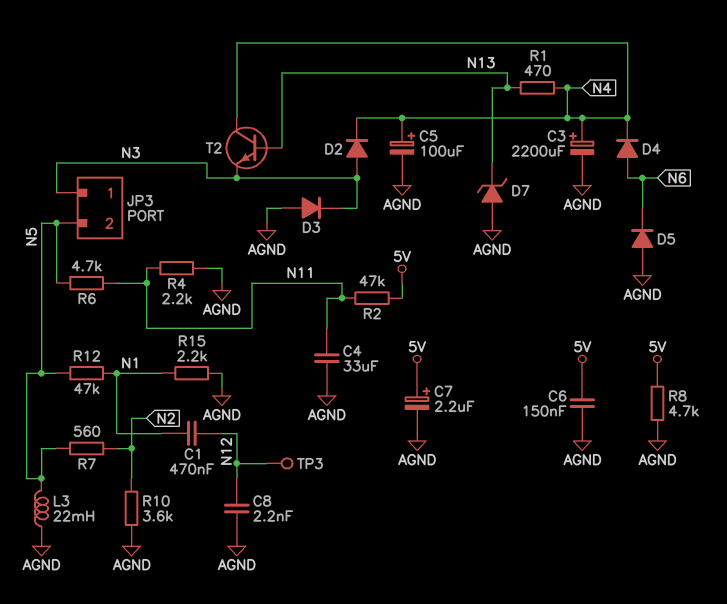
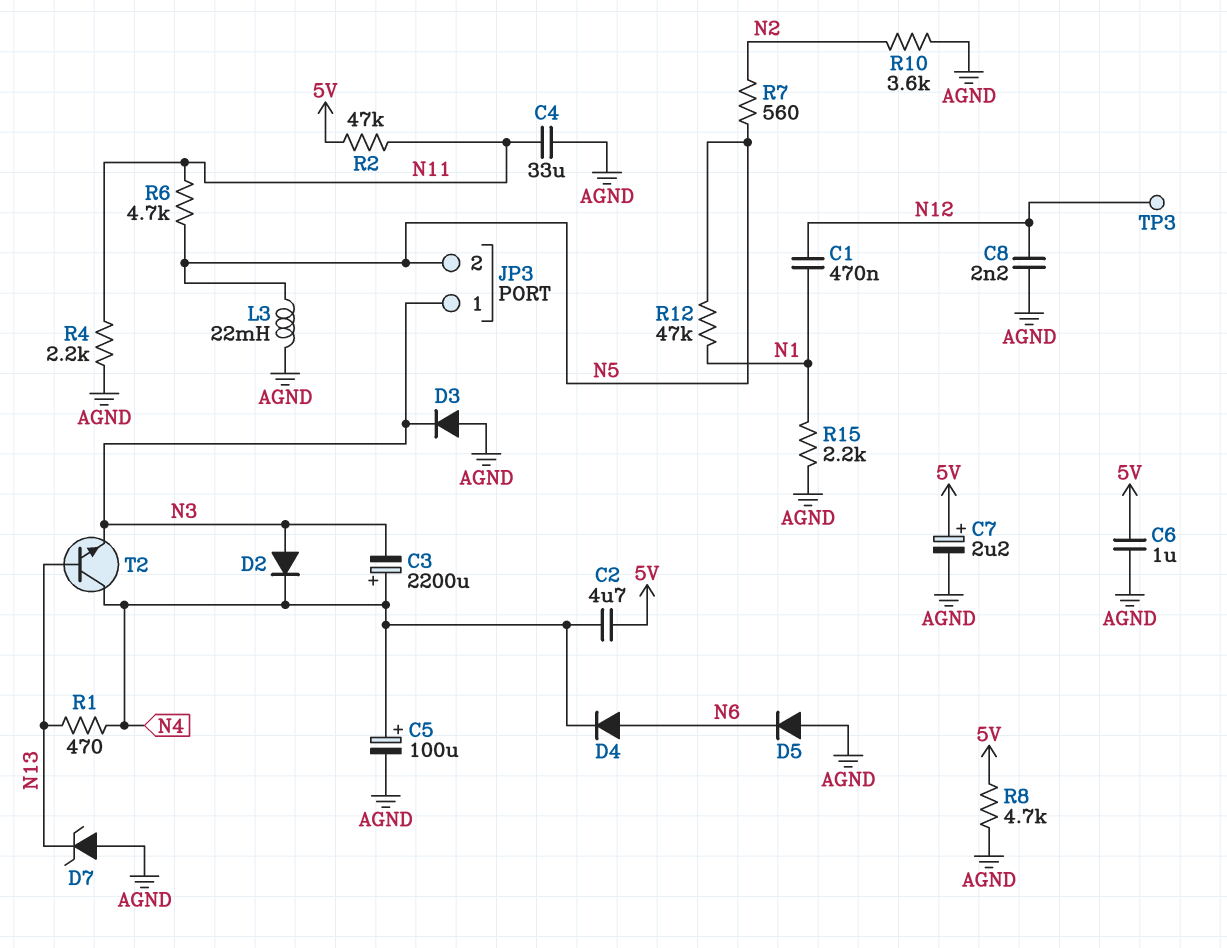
C2: none -> 4.7uF (5V, N4)
C3: 2200uF (plus N4, minus AGND) -> 2200uF (plus N4, minus N3)
C6: 150nF (5V, AGND) -> 1uF (5V, AGND)

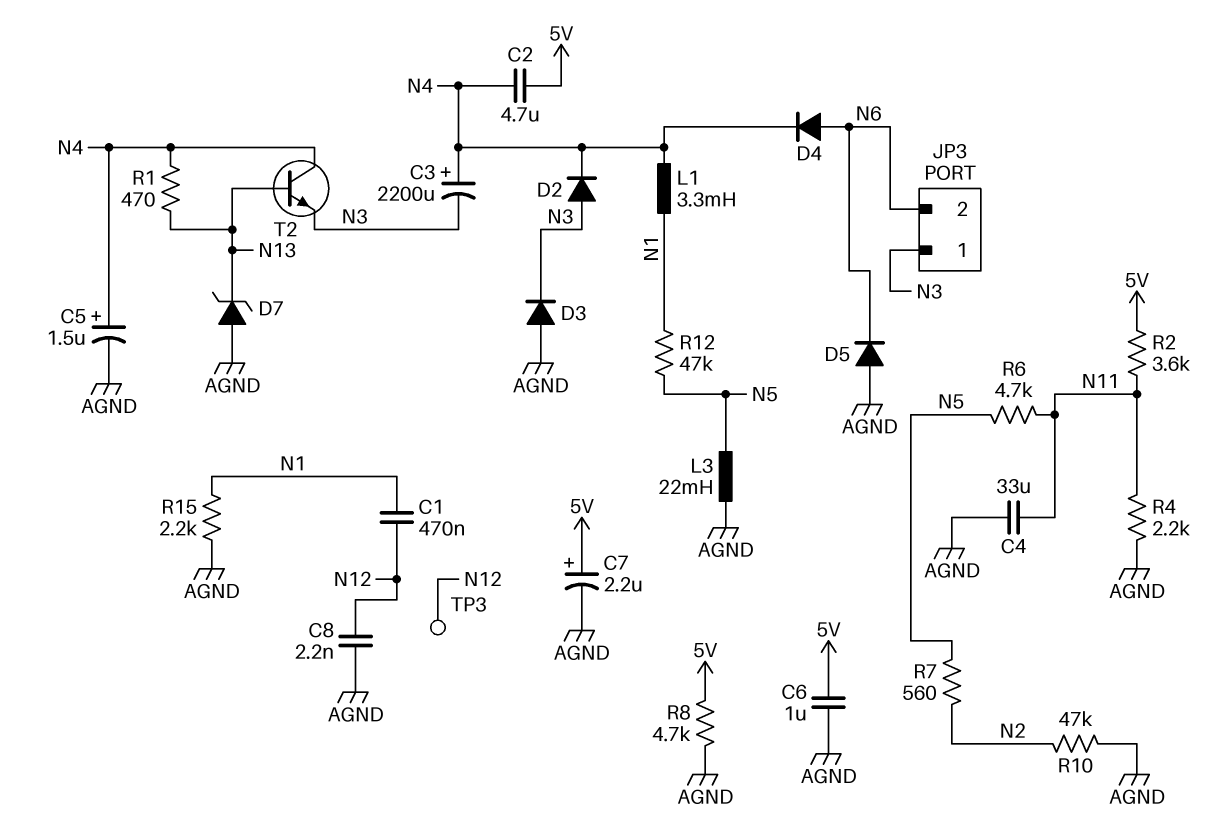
C5: 100uF (plus N4, minus AGND) -> 1.5uF (plus N4, minus AGND)
JP3 pin 2: N5 -> N6
L1: none -> 3.3mH (N1, N4)
R2: 47k (5V, N11) -> 3.6k (5V, N11)
R10: 3.6k (AGND, N2) -> 47k (AGND, N2)

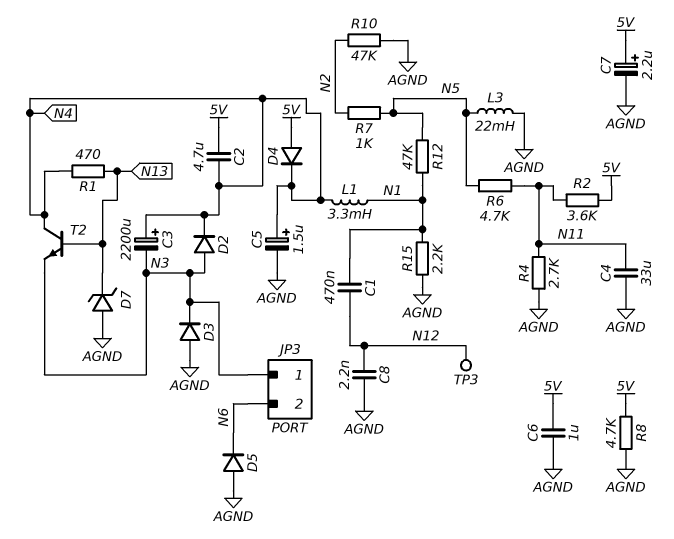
D4: diode (A N6, K N4) -> diode (A 5V, K N4)
R4: 2.2k (AGND, N11) -> 2.7k (AGND, N11)
R7: 560 (N2, N5) -> 1k (N2, N5)

